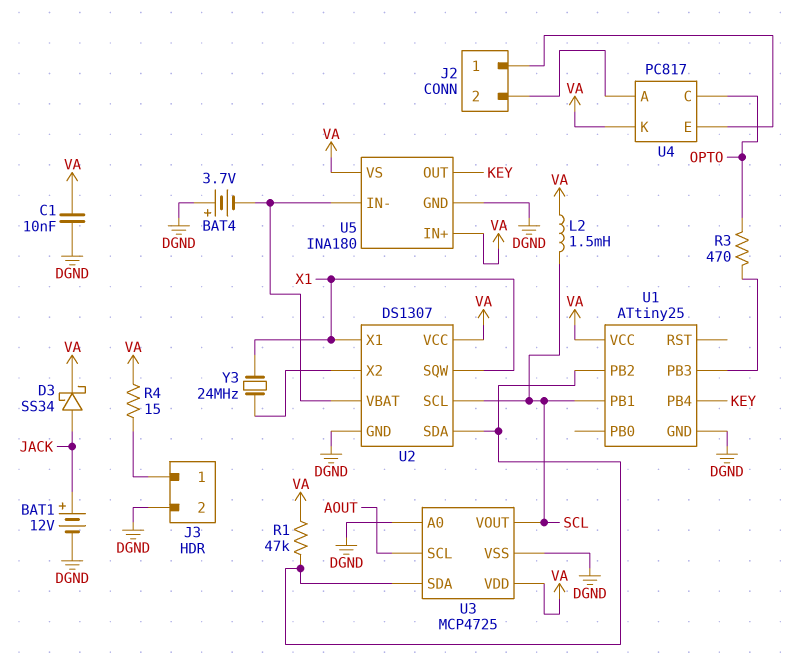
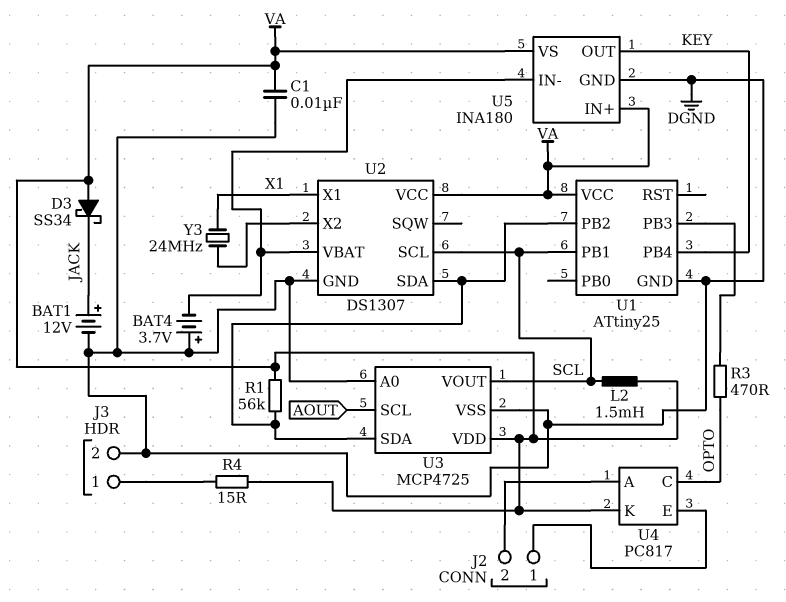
D3: schottky SS34 (A JACK, K VA) -> schottky SS34 (A VA, K JACK)
R1: 47k (U1/PB2, VA) -> 56k (U1/PB2, VA)
U2 pin SQW: X1 -> none

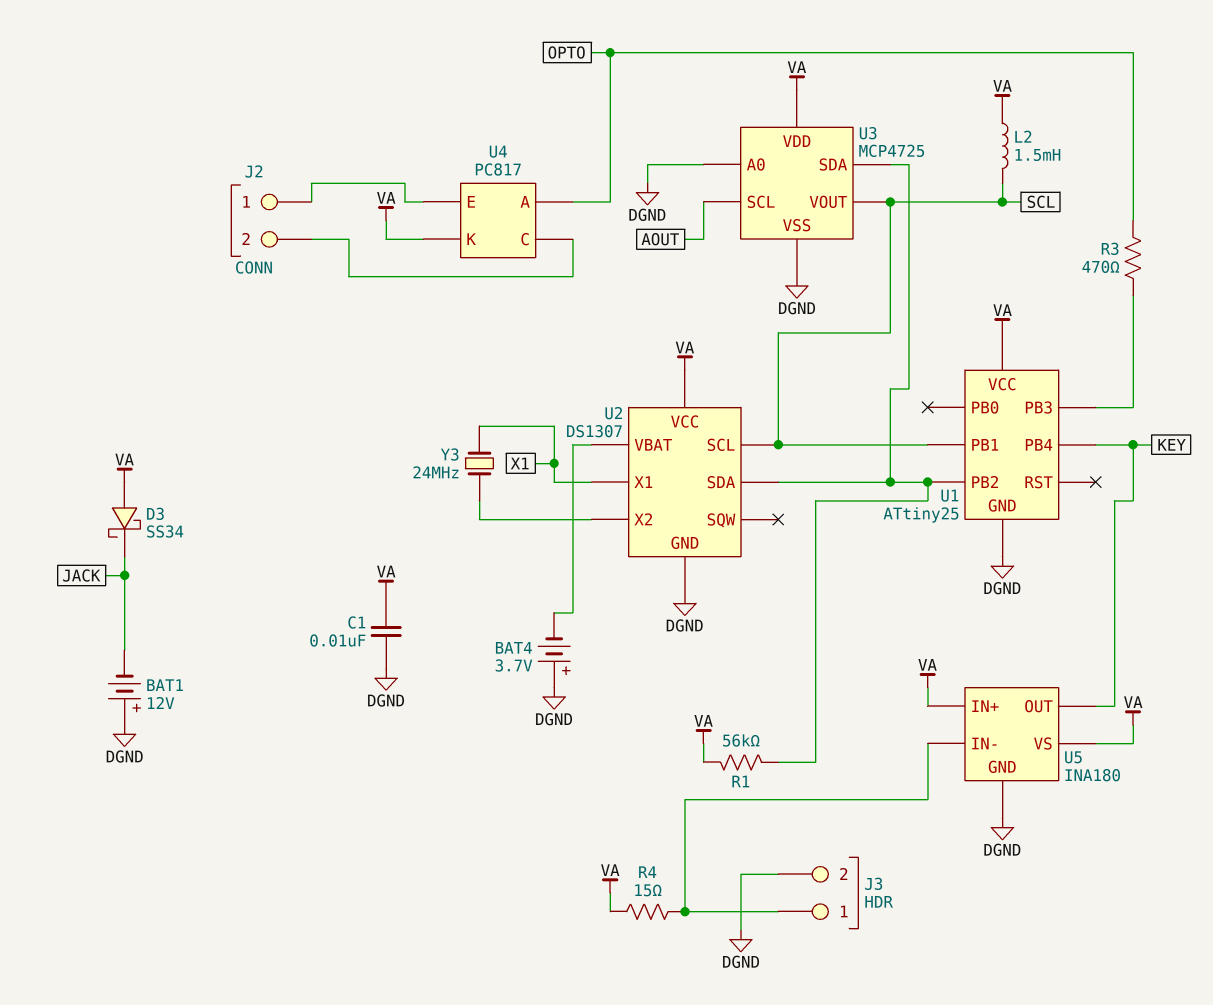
BAT1: 12V (plus JACK, minus DGND) -> 12V (plus DGND, minus JACK)
U4 pin A: J2/2 -> OPTO
U4 pin C: OPTO -> J2/2
U5 pin IN-: U2/VBAT -> J3/1

